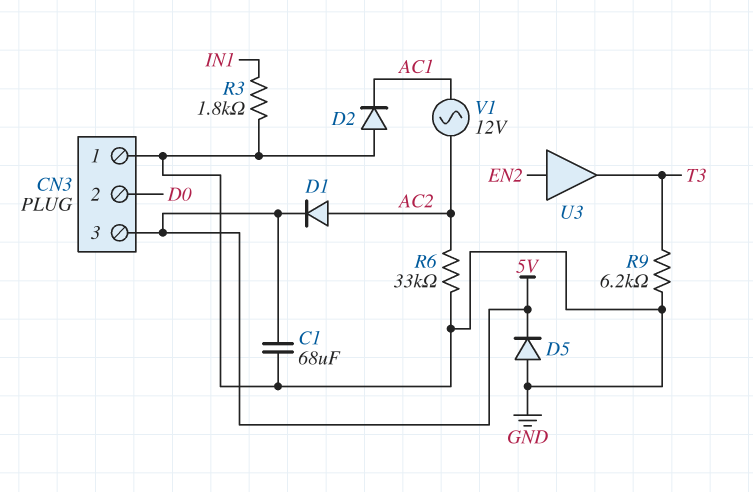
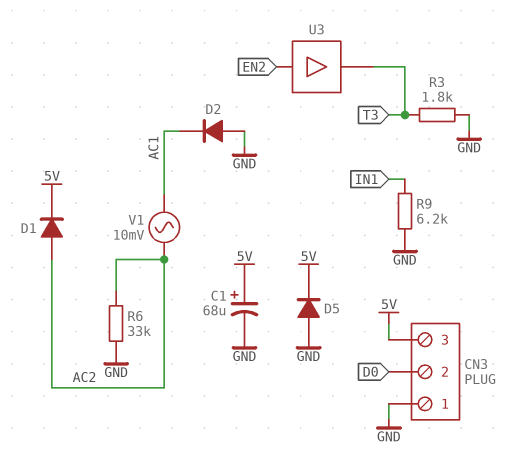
C1: 68uF (5V, GND) -> 68uF (plus 5V, minus GND)
R3: 1.8k (GND, IN1) -> 1.8k (GND, T3)
R9: 6.2k (GND, T3) -> 6.2k (GND, IN1)
V1: AC 12V (AC1, AC2) -> AC 10mV (AC1, AC2)

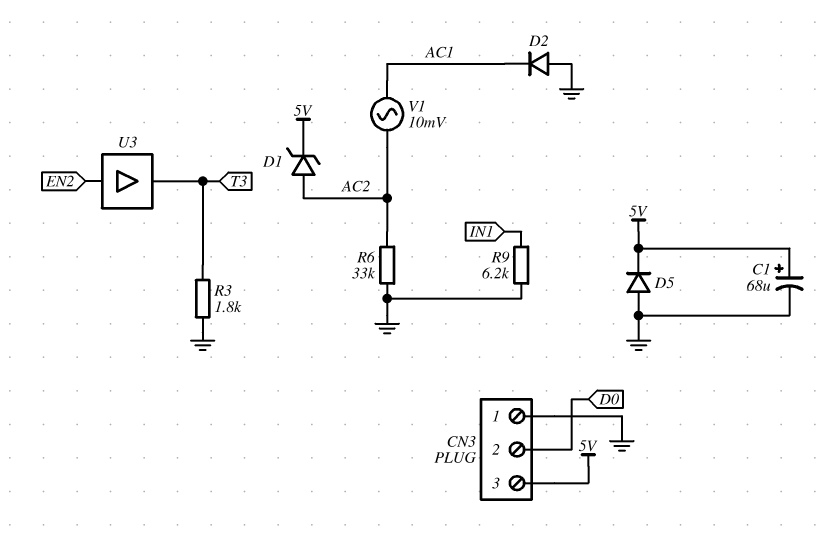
D1: diode (A AC2, K 5V) -> zener (A AC2, K 5V)

